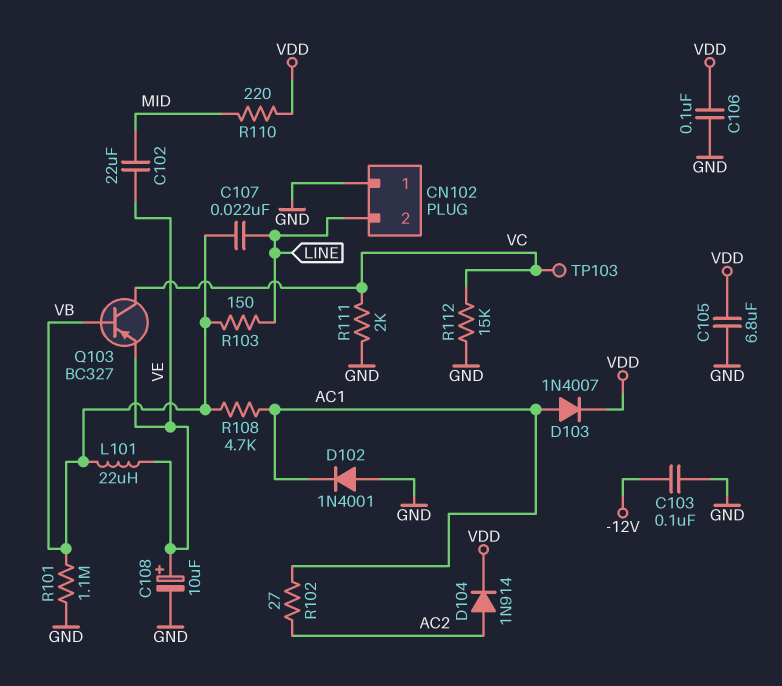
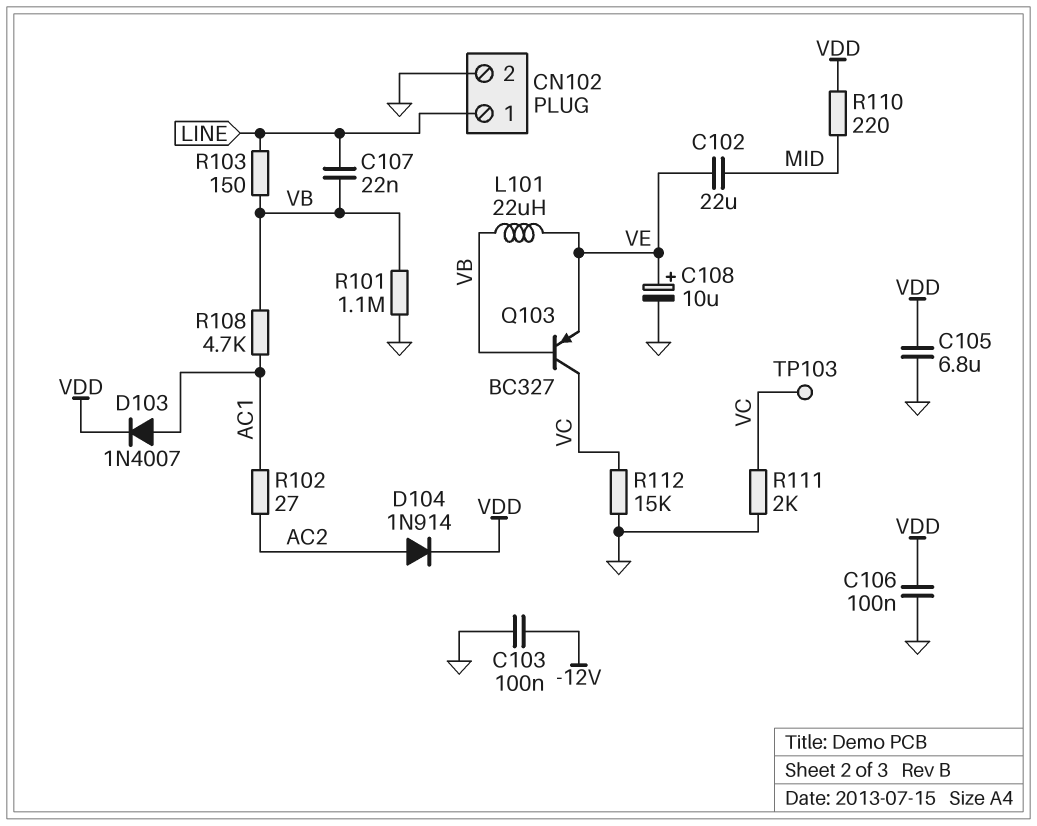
CN102 pin 1: GND -> LINE
CN102 pin 2: LINE -> GND
D102: diode 1N4001 (A GND, K AC1) -> none

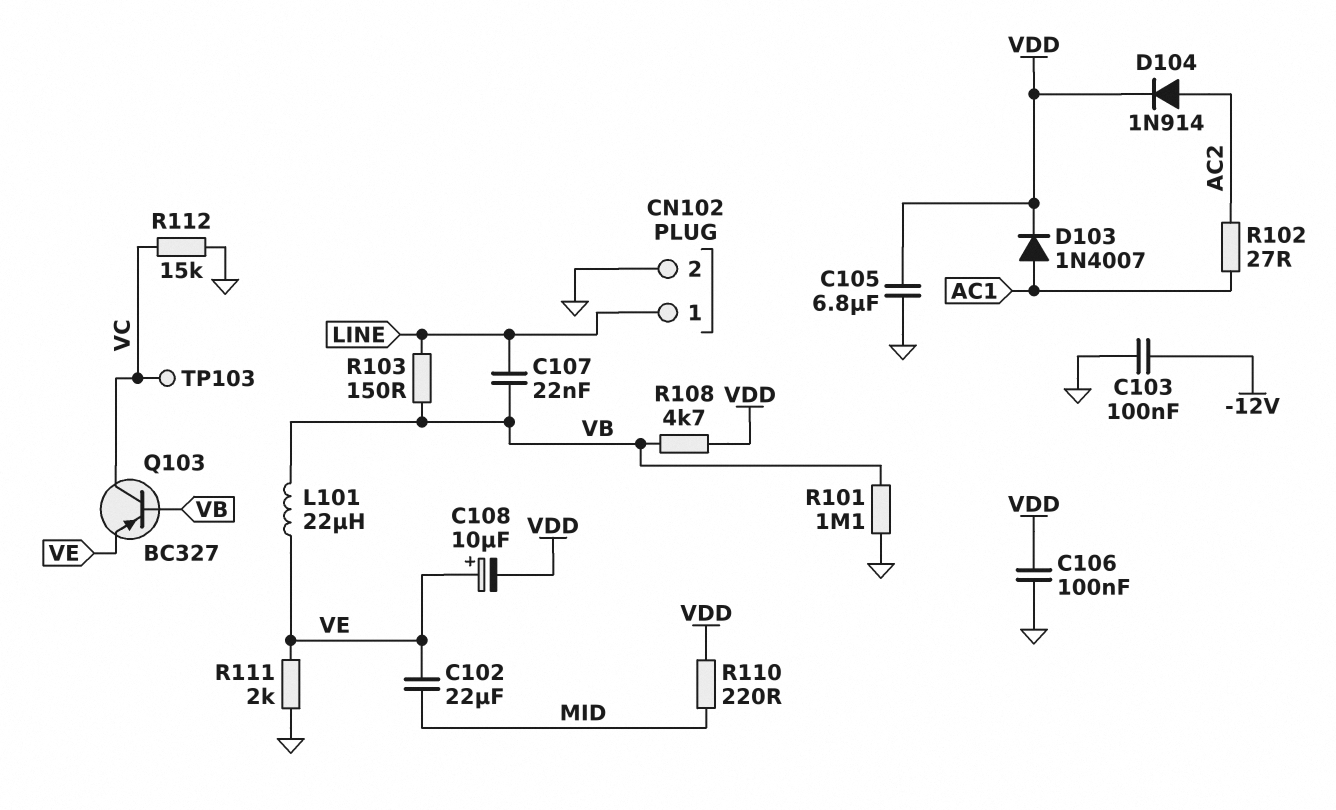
C108: 10uF (plus VE, minus GND) -> 10uF (plus VE, minus VDD)
R108: 4.7k (AC1, VB) -> 4.7k (VB, VDD)
R111: 2k (GND, VC) -> 2k (GND, VE)

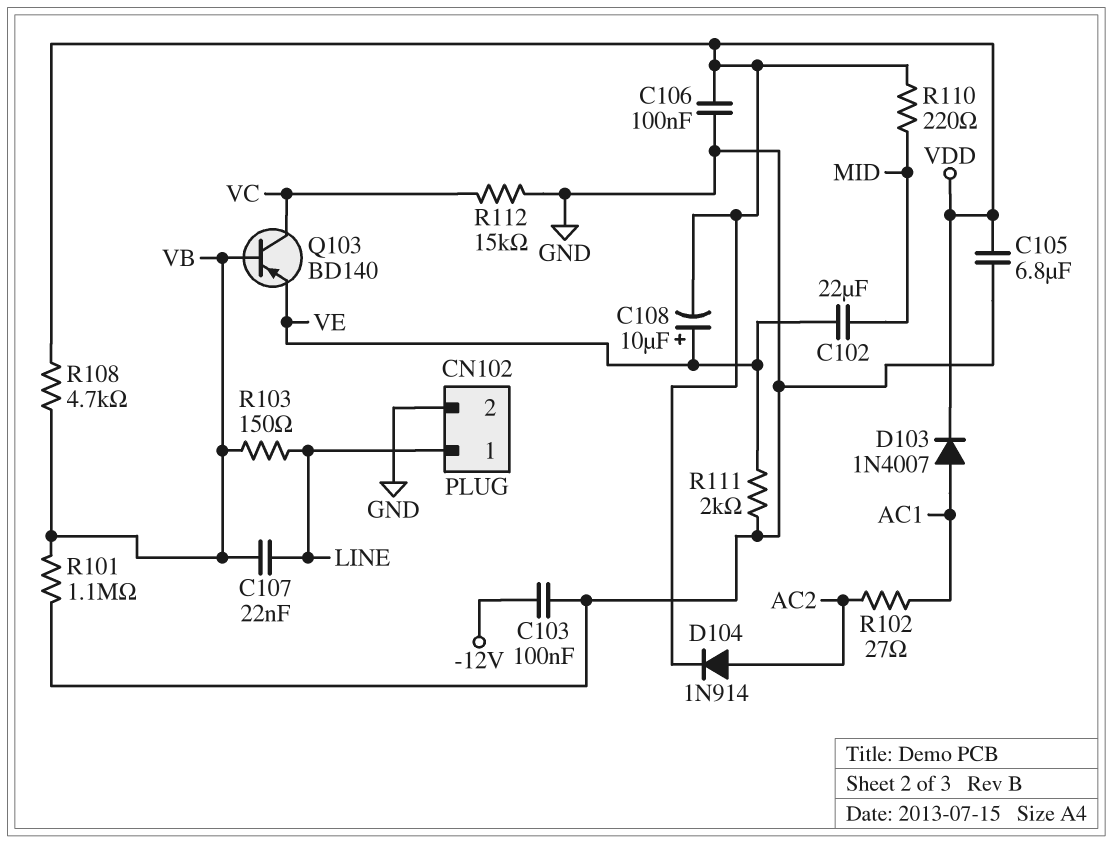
L101: 22uH (VB, VE) -> none
Q103: PNP BC327 (B VB, C VC, E VE) -> PNP BD140 (B VB, C VC, E VE)
TP103: test point (VC) -> none

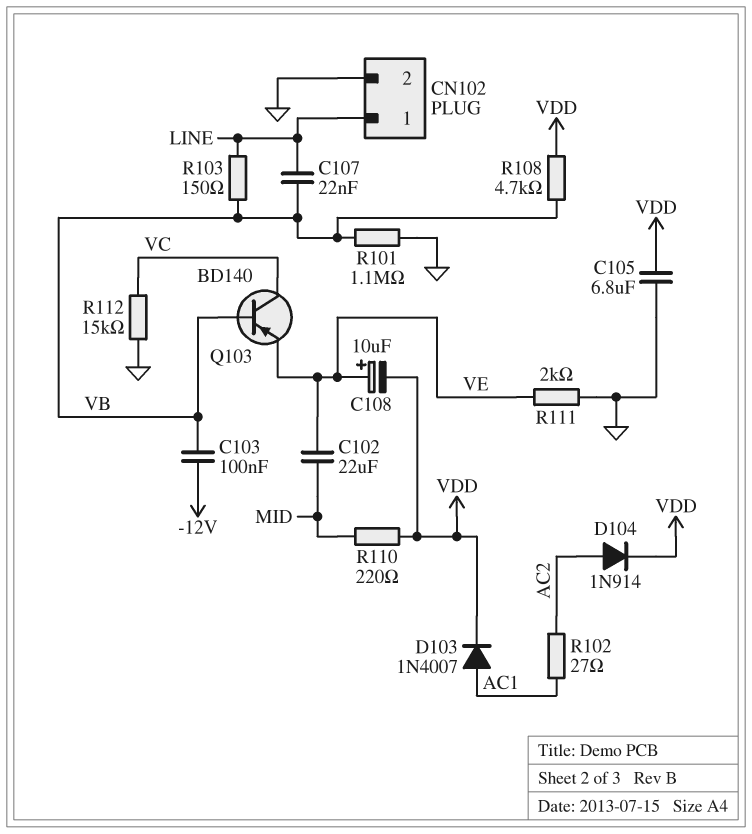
C103: 100nF (-12V, GND) -> 100nF (-12V, VB)
C106: 100nF (GND, VDD) -> none

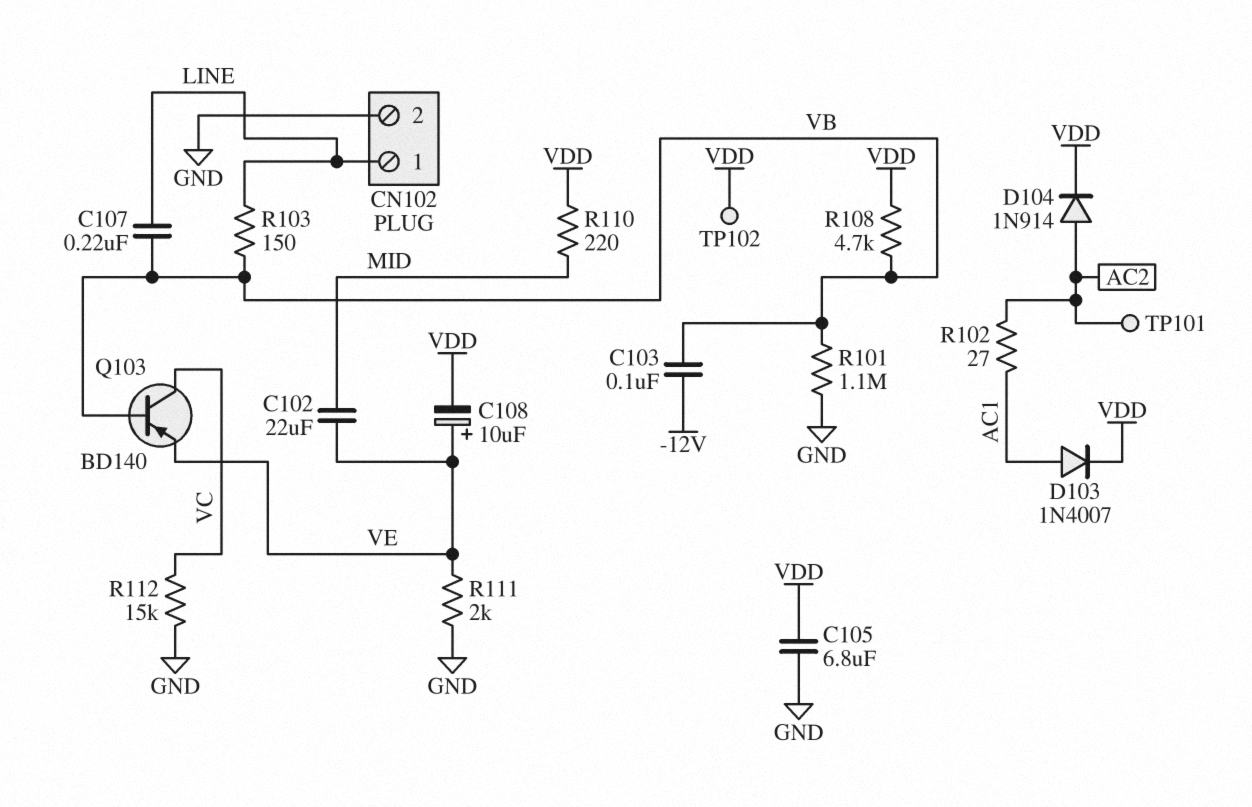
C107: 22nF (LINE, VB) -> 220nF (LINE, VB)
TP101: none -> test point (AC2)
TP102: none -> test point (VDD)

